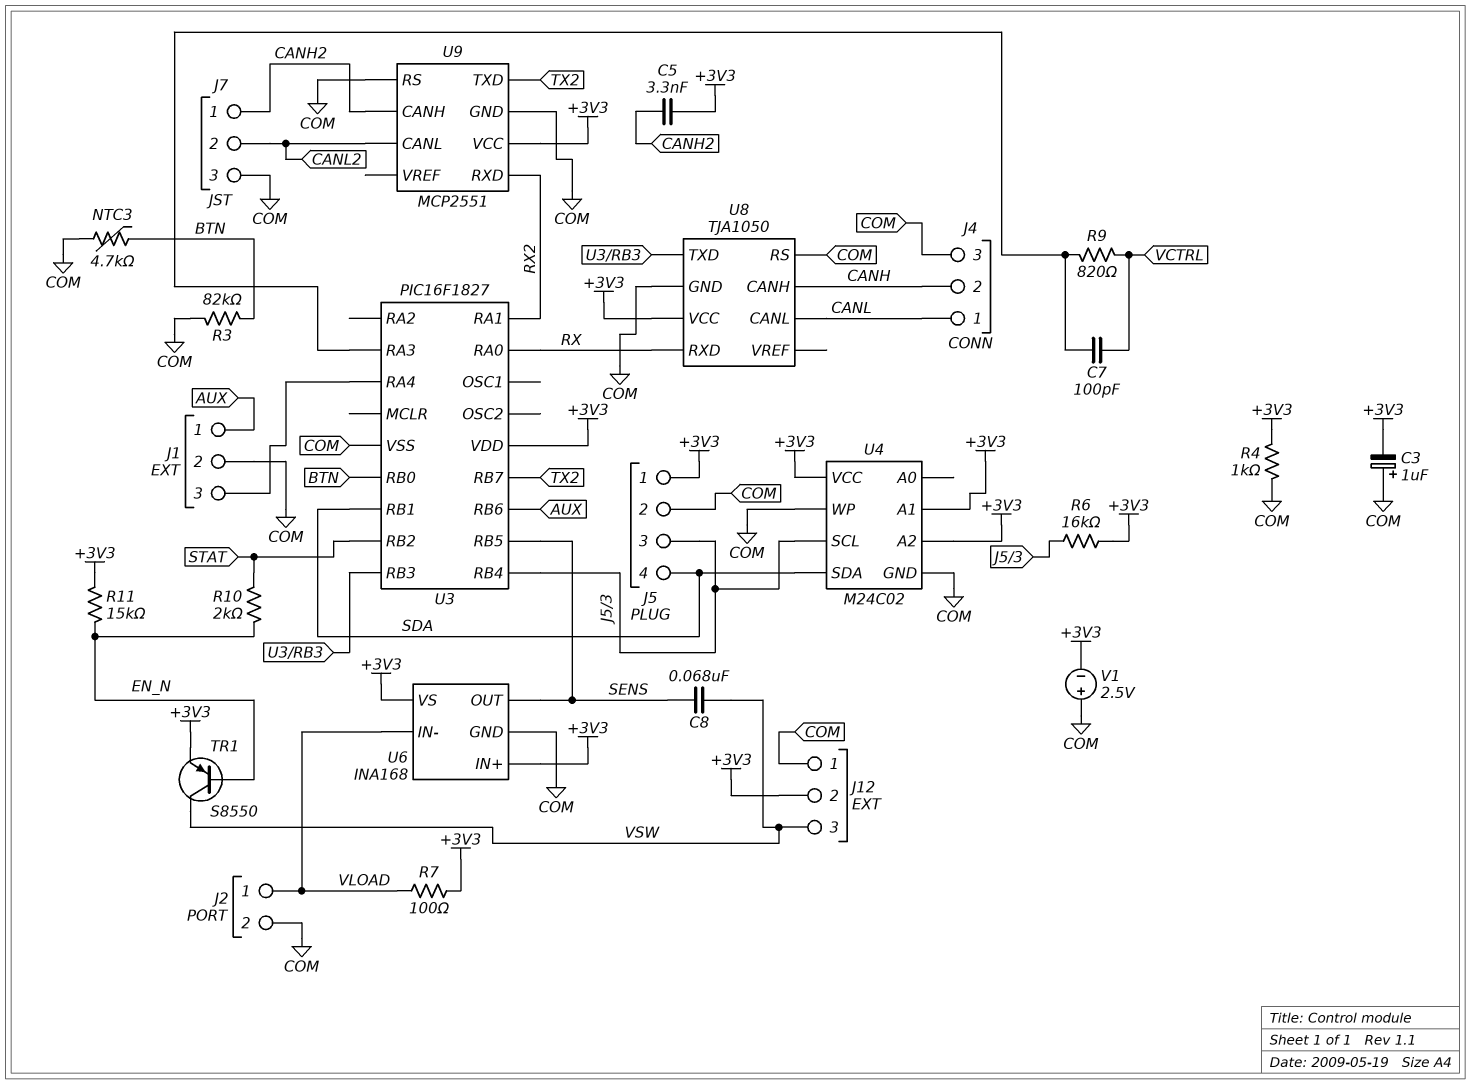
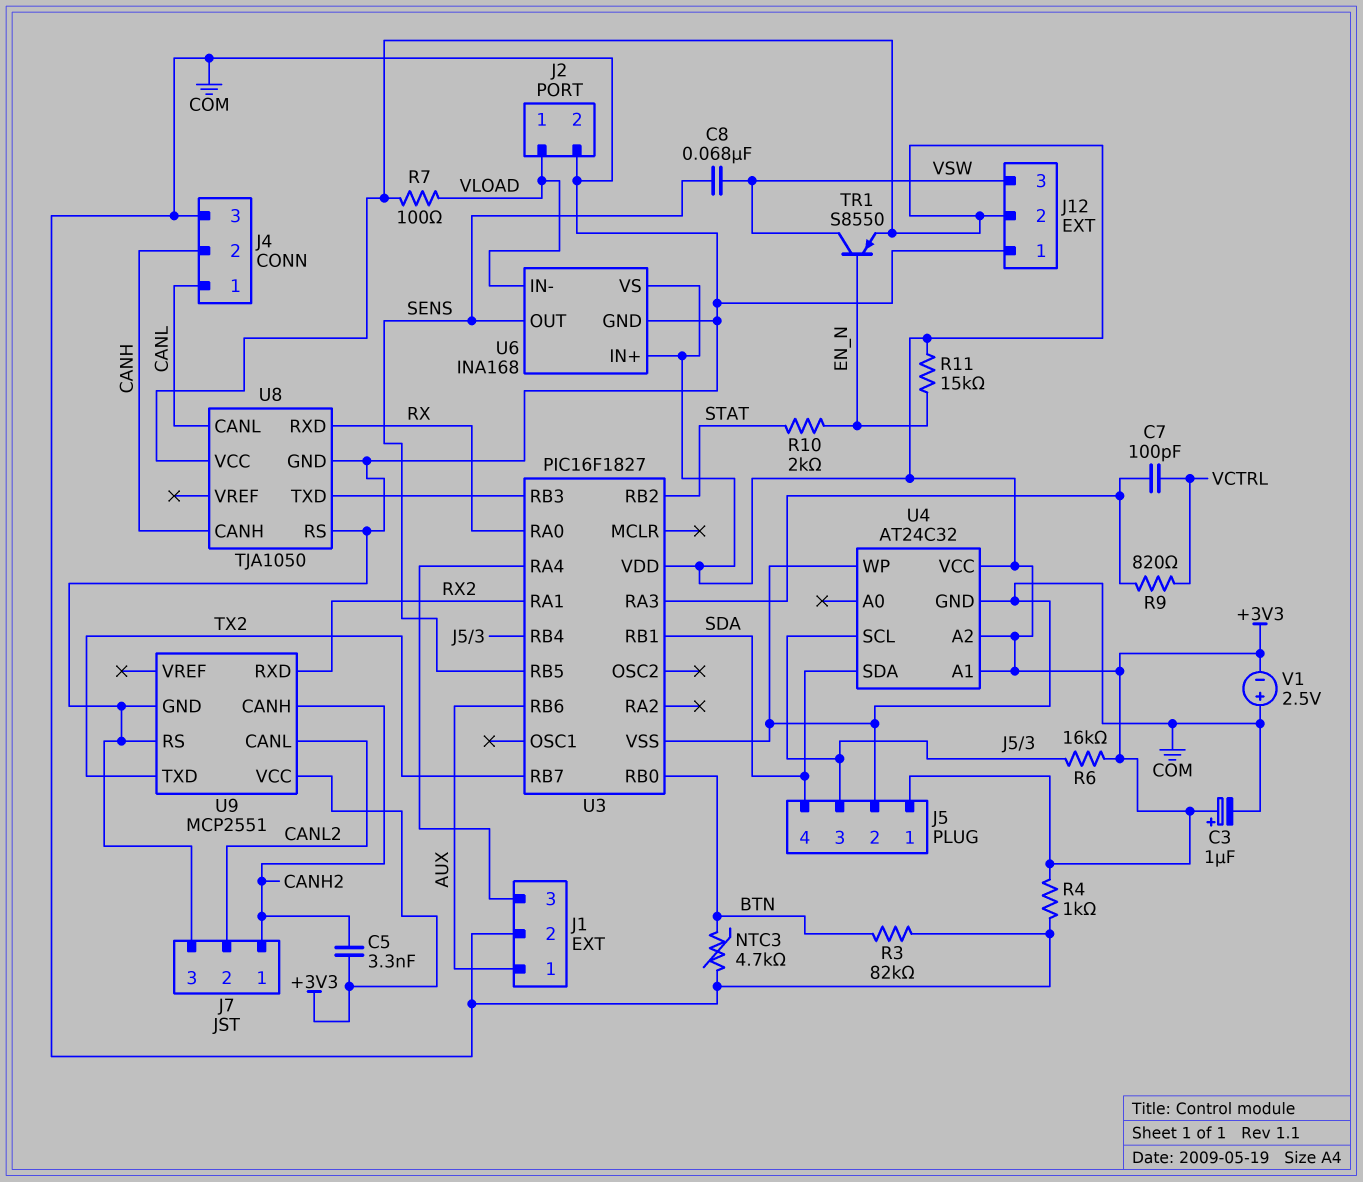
C3: 1uF (plus COM, minus +3V3) -> 1uF (plus +3V3, minus COM)
U4: M24C02 -> AT24C32

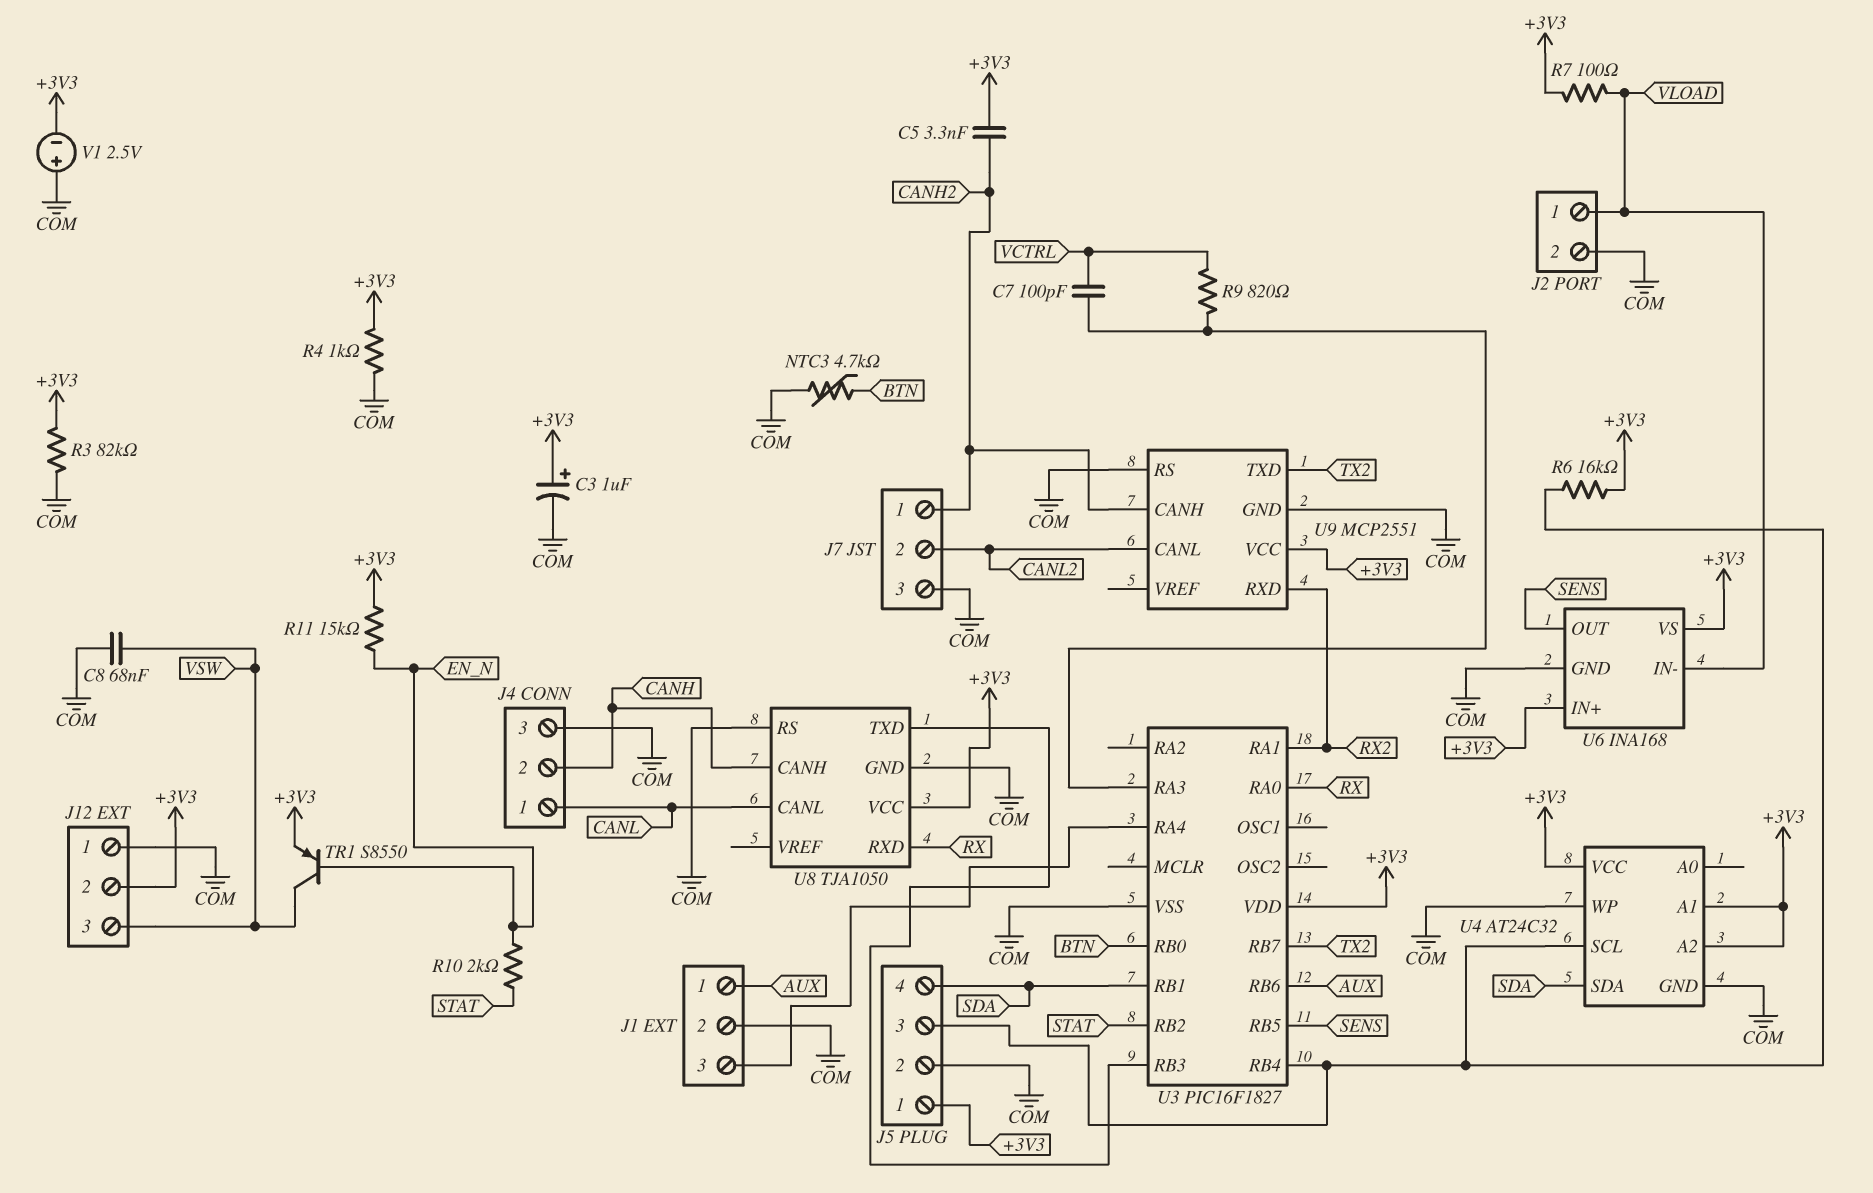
C8: 68nF (SENS, VSW) -> 68nF (COM, VSW)
R3: 82k (BTN, COM) -> 82k (+3V3, COM)

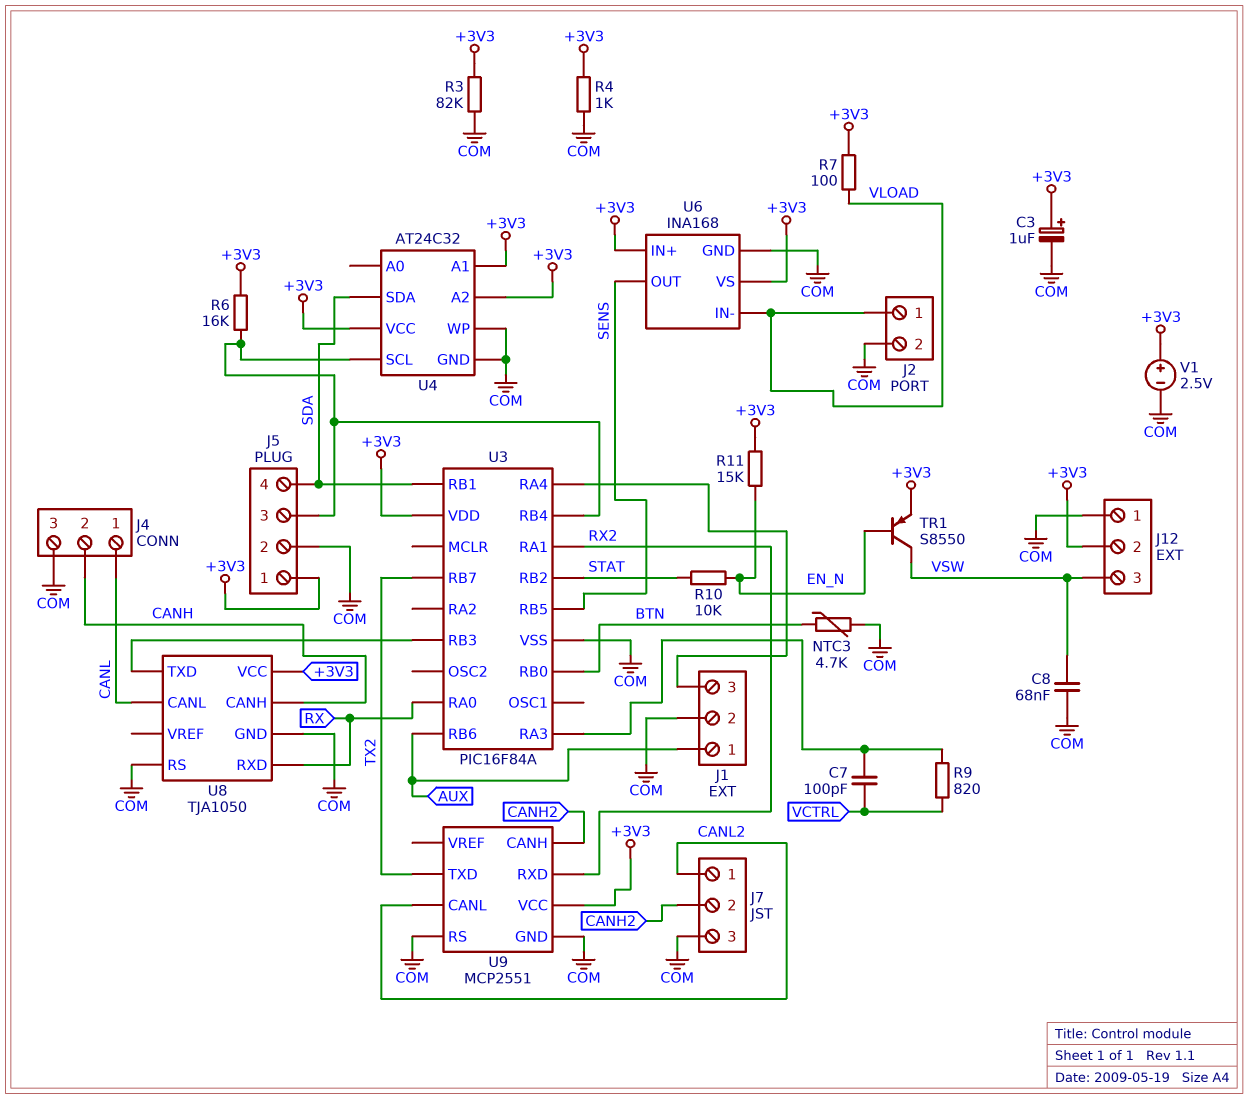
C5: 3.3nF (+3V3, CANH2) -> none
J7 pin 1: CANH2 -> CANL2
J7 pin 2: CANL2 -> CANH2
R10: 2k (EN_N, STAT) -> 10k (EN_N, STAT)
U3: PIC16F1827 -> PIC16F84A
V1: 2.5V (plus COM, minus +3V3) -> 2.5V (plus +3V3, minus COM)

